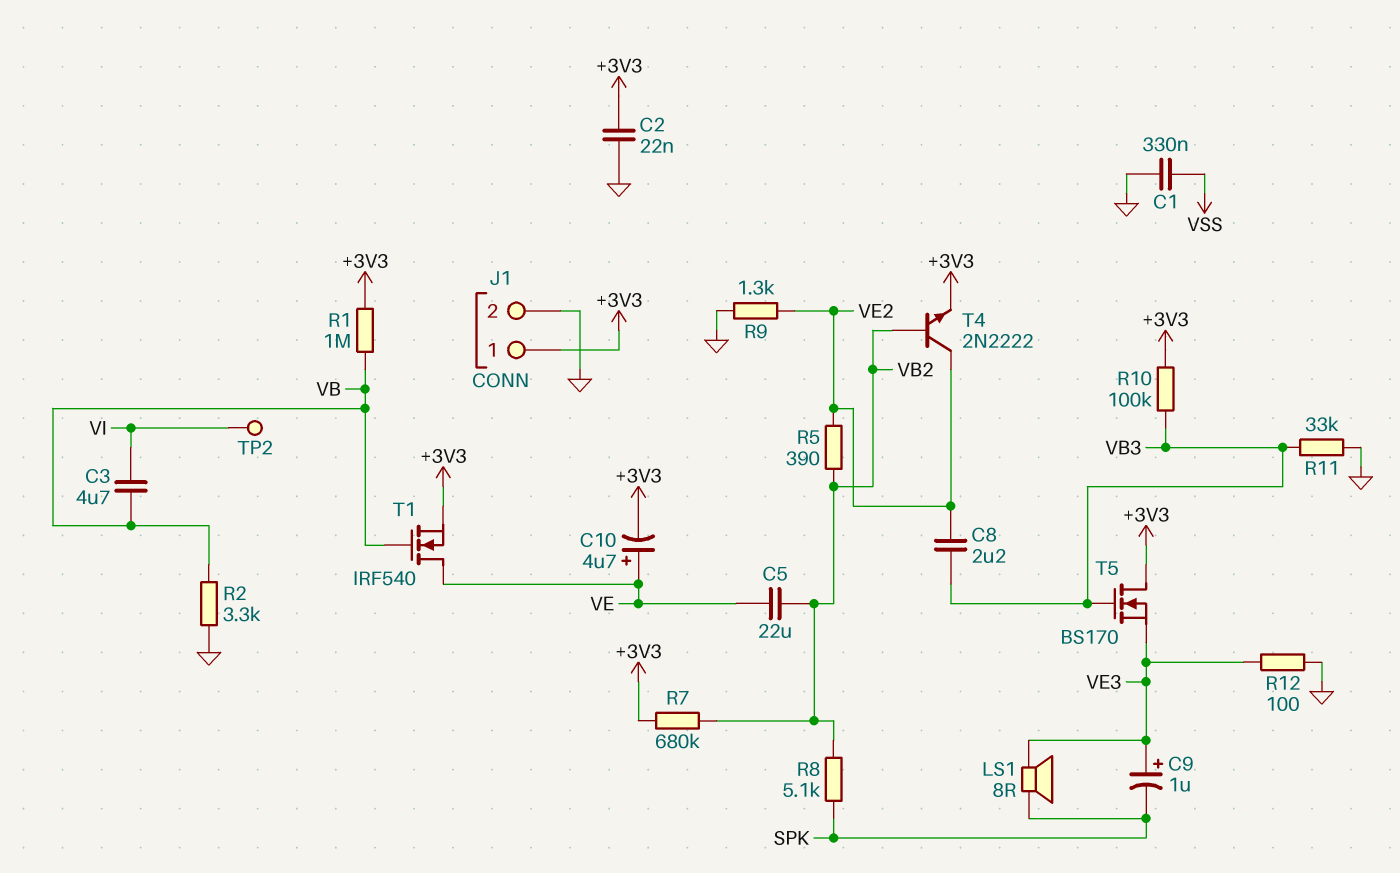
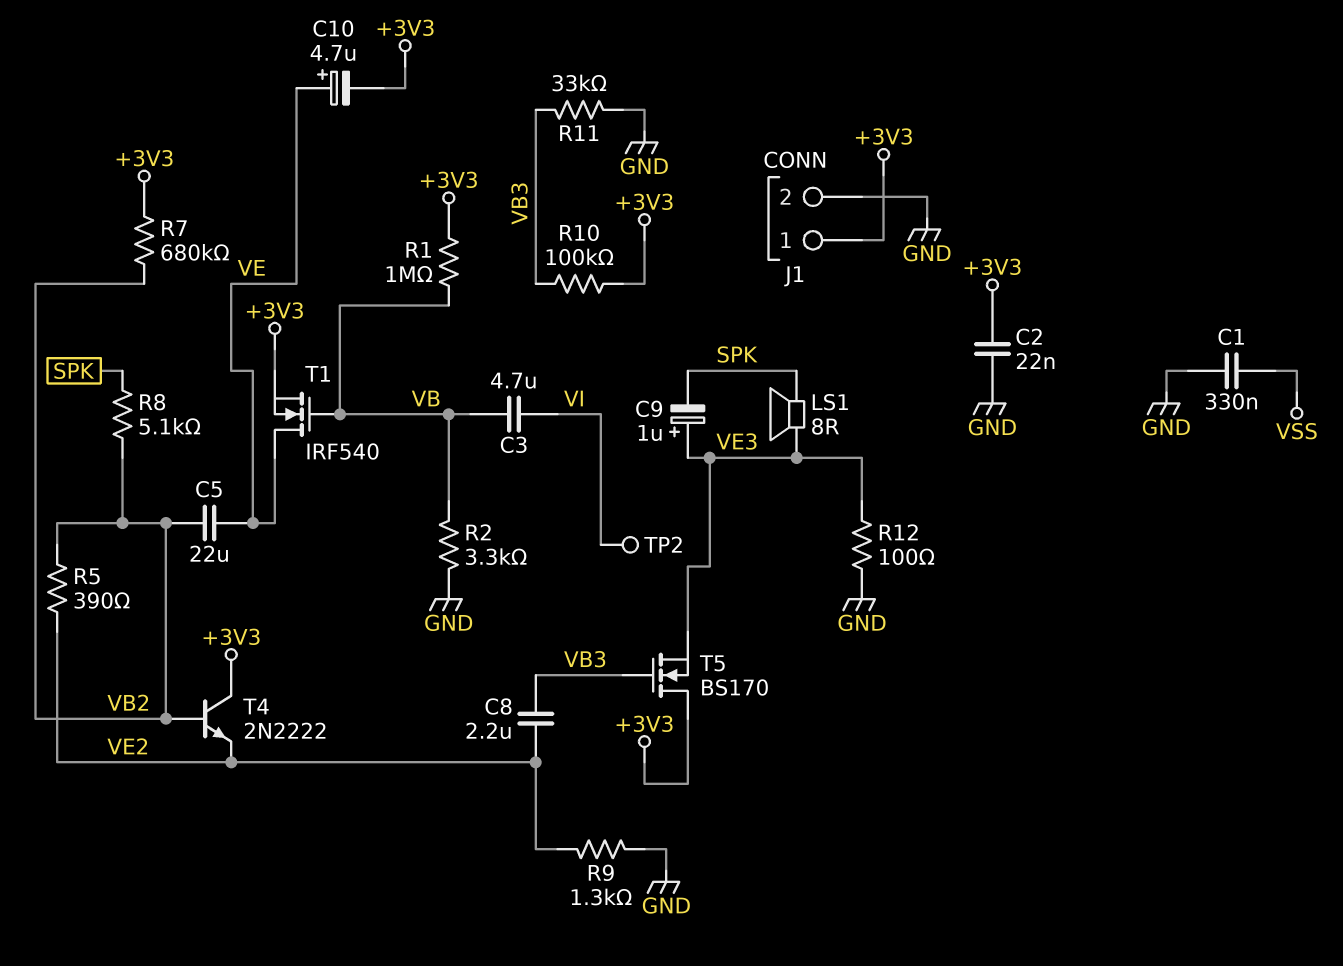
T4: NPN 2N2222 (B VB2, C VE2, E +3V3) -> NPN 2N2222 (B VB2, C +3V3, E VE2)

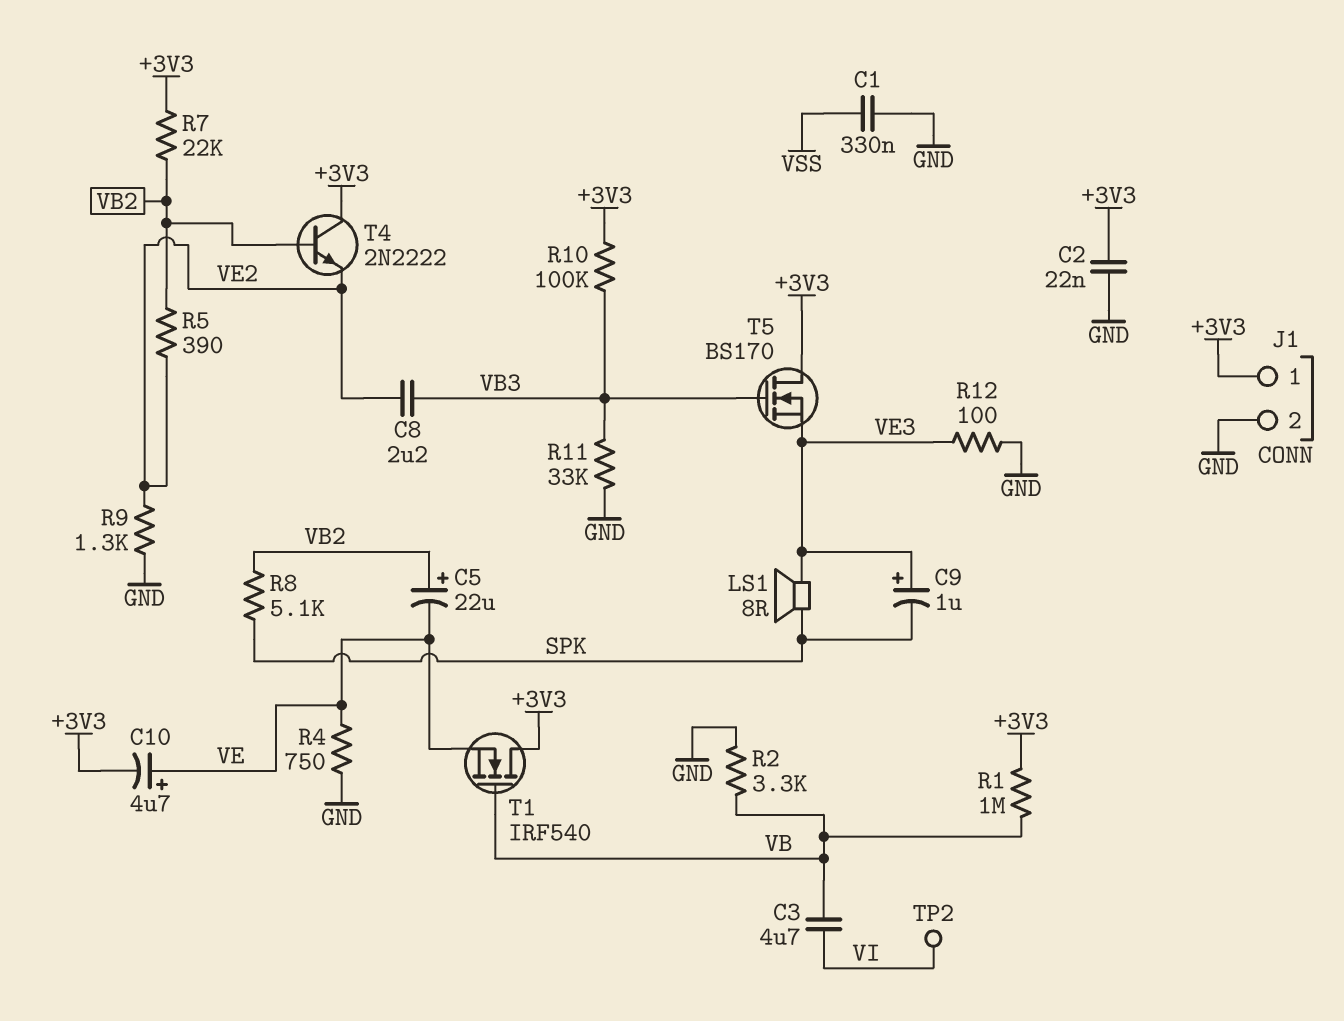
C5: 22uF (VB2, VE) -> 22uF (plus VB2, minus VE)
R4: none -> 750 (GND, VE)
R7: 680k (+3V3, VB2) -> 22k (+3V3, VB2)
T1: NMOS IRF540 (G VB, D VE, S +3V3) -> NMOS IRF540 (G VB, D +3V3, S VE)

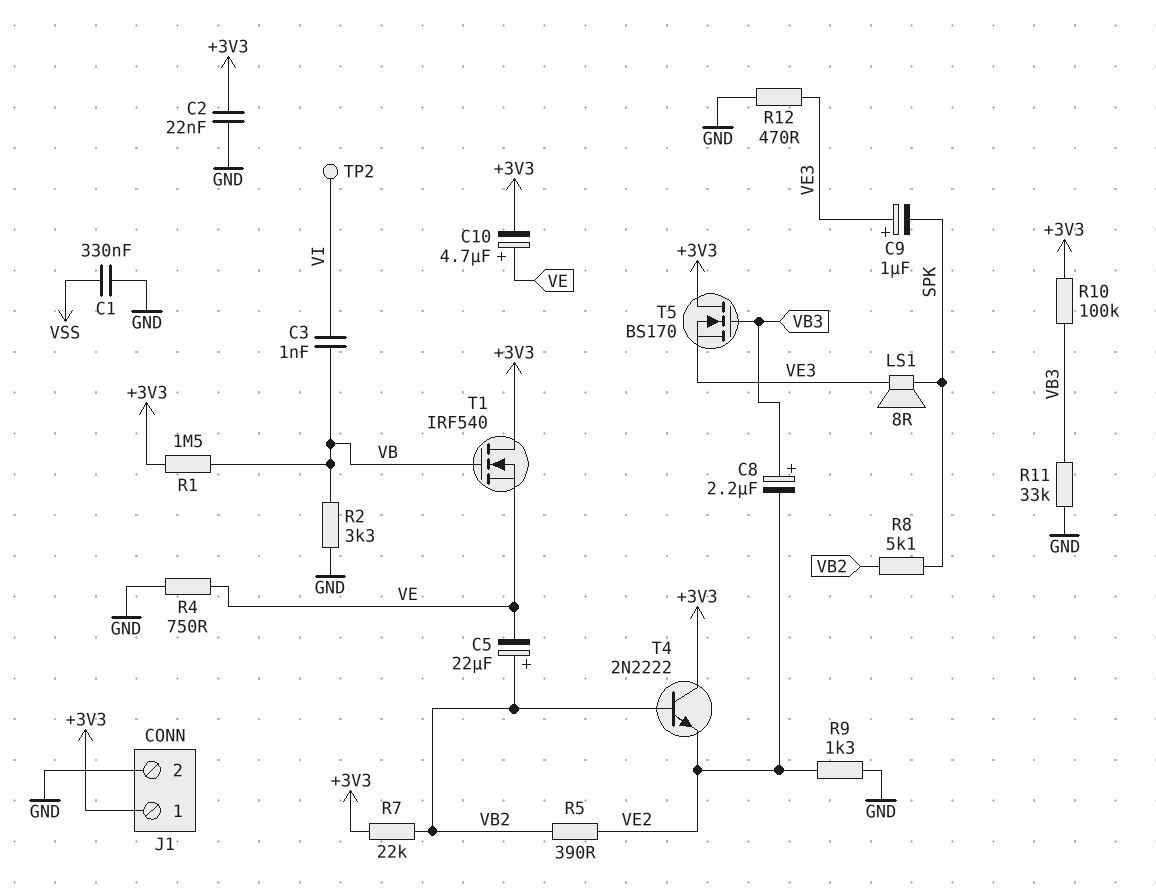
C3: 4.7uF (VB, VI) -> 1nF (VB, VI)
C8: 2.2uF (VB3, VE2) -> 2.2uF (plus VB3, minus VE2)
R1: 1M (+3V3, VB) -> 1.5M (+3V3, VB)
R12: 100 (GND, VE3) -> 470 (GND, VE3)

